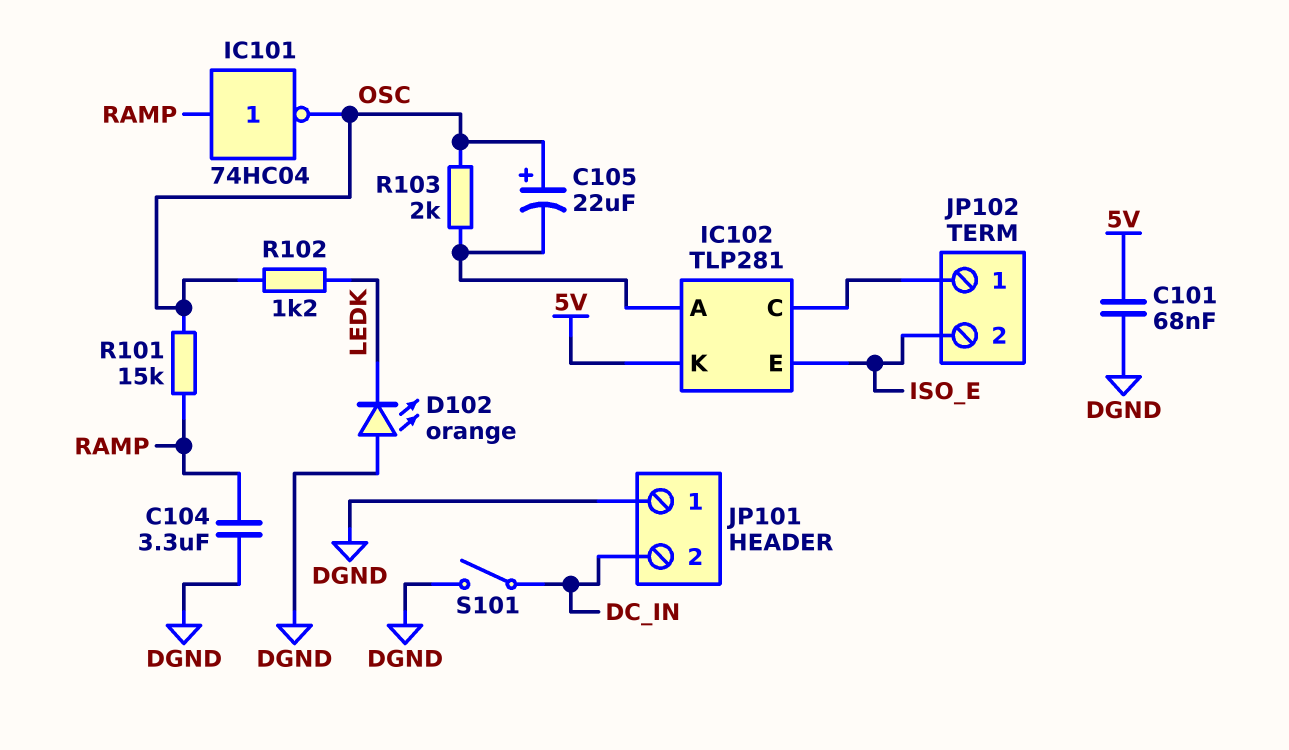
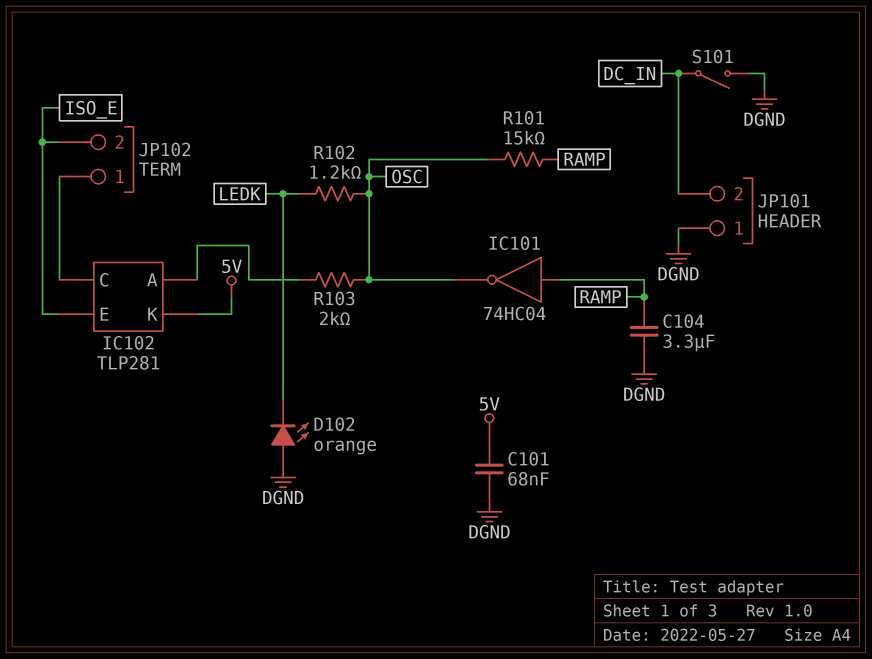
C105: 22uF (plus OSC, minus IC102/A) -> none

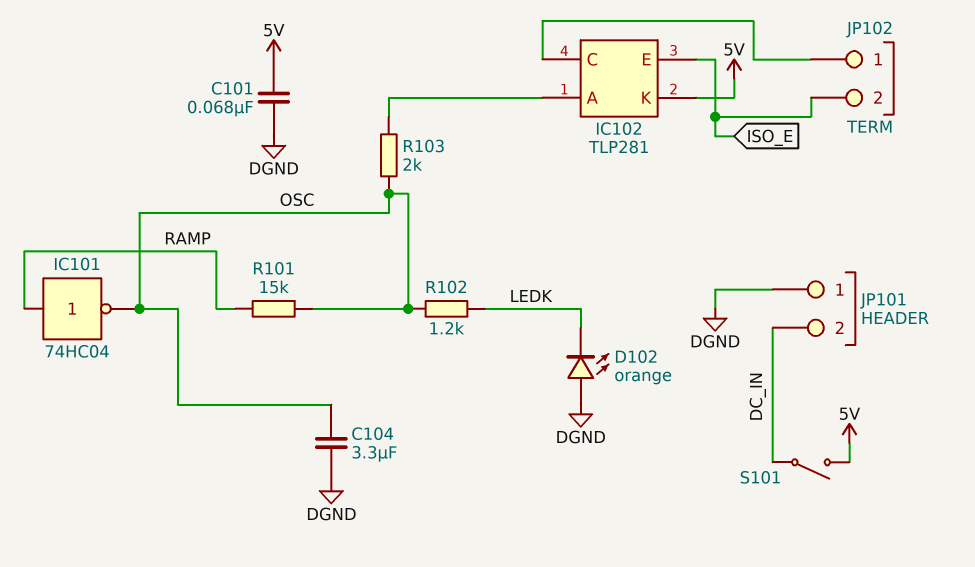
C104: 3.3uF (DGND, RAMP) -> 3.3uF (DGND, OSC)
S101: switch (DC_IN, DGND) -> switch (5V, DC_IN)

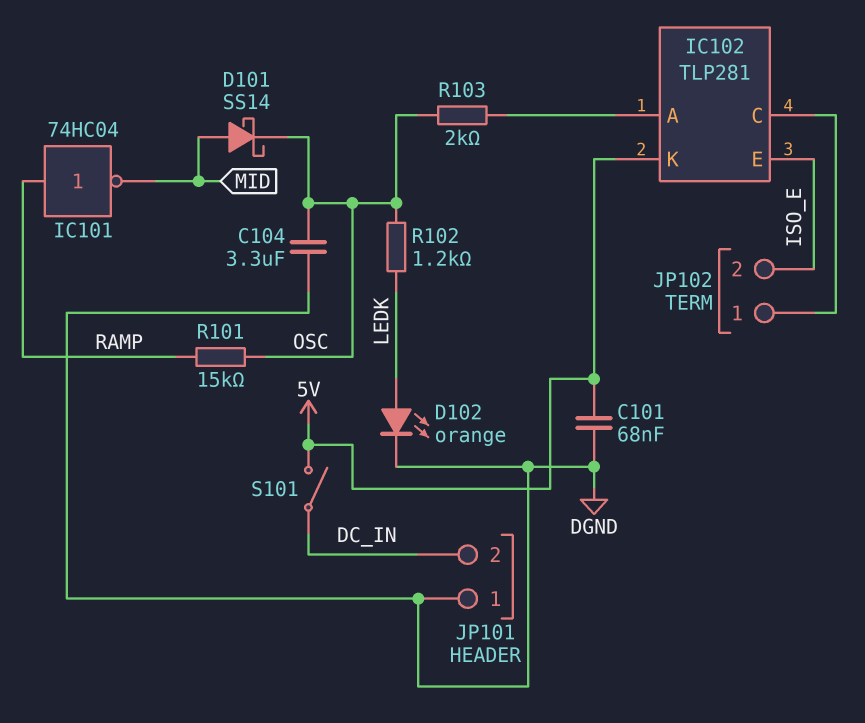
D101: none -> schottky SS14 (A MID, K OSC)
D102: LED orange (A DGND, K LEDK) -> LED orange (A LEDK, K DGND)
IC101: NOT 74HC04 (in RAMP, out OSC) -> NOT 74HC04 (in RAMP, out MID)

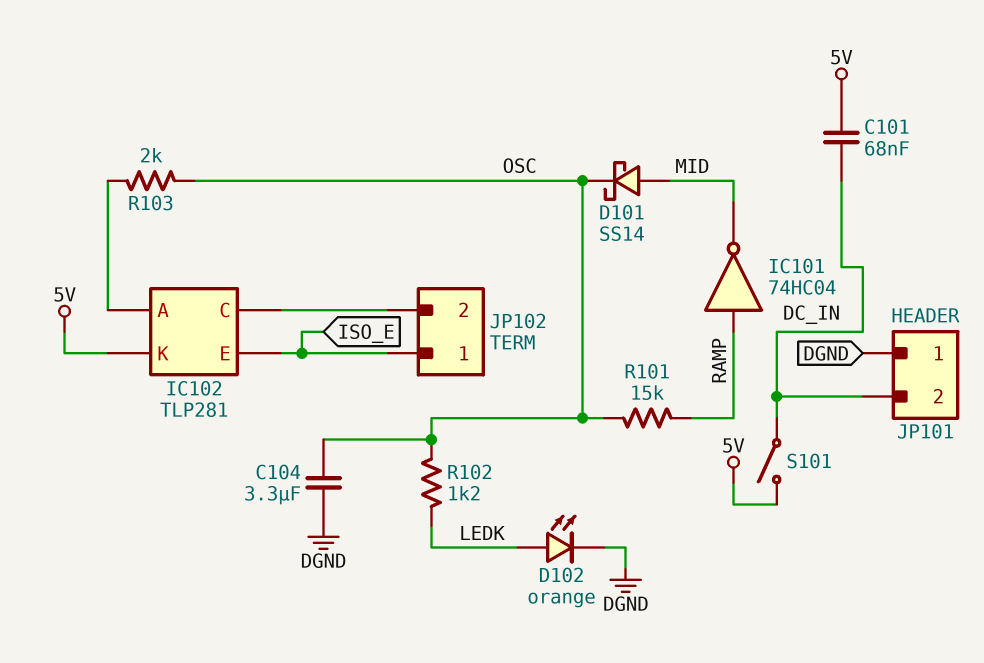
C101: 68nF (5V, DGND) -> 68nF (5V, DC_IN)
JP102 pin 1: IC102/C -> ISO_E
JP102 pin 2: ISO_E -> IC102/C

